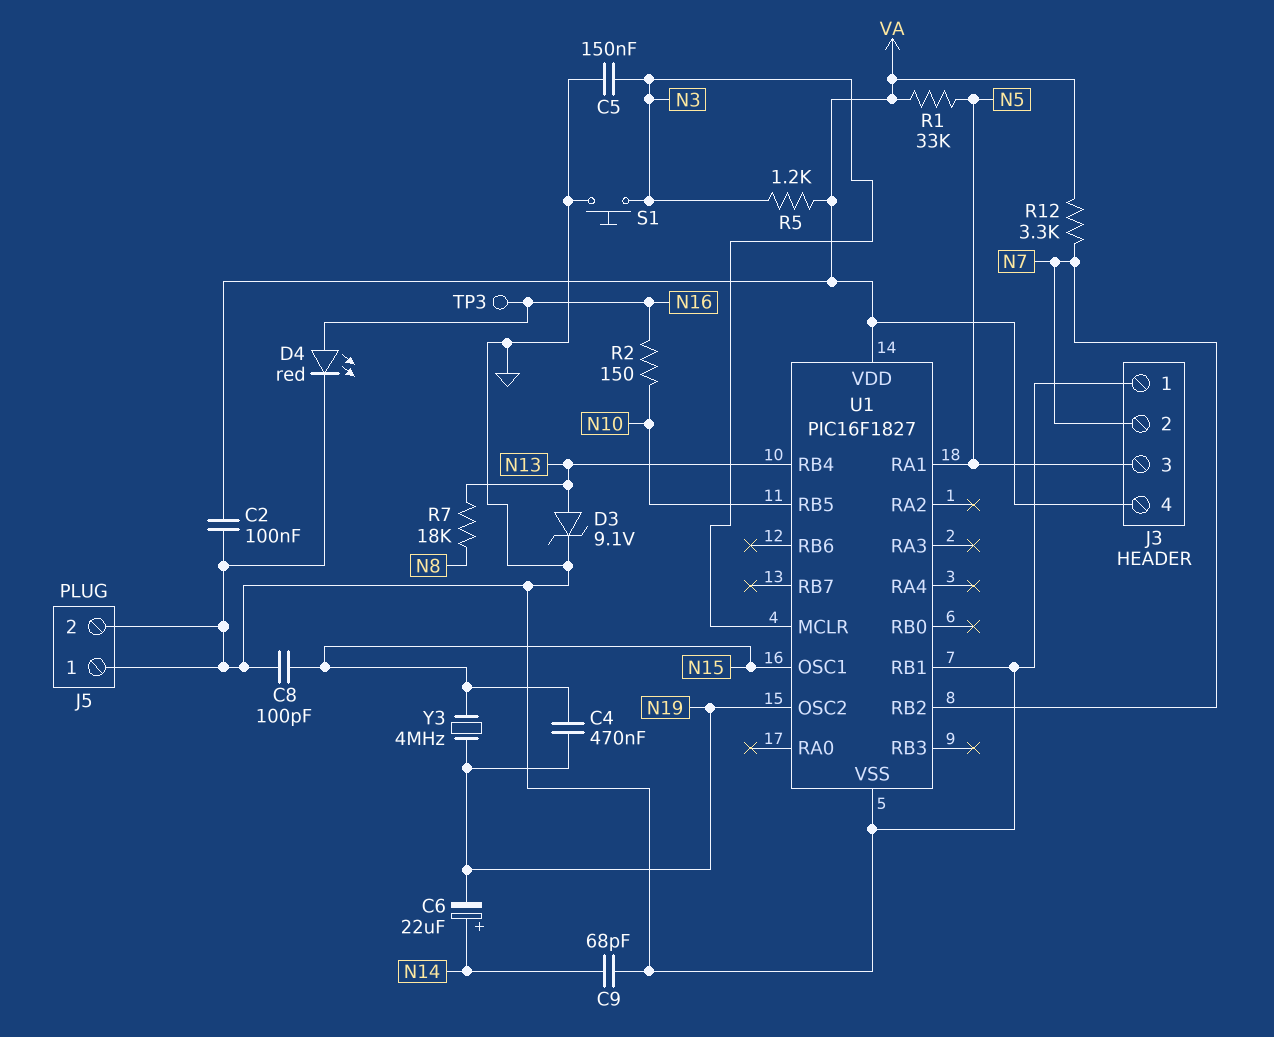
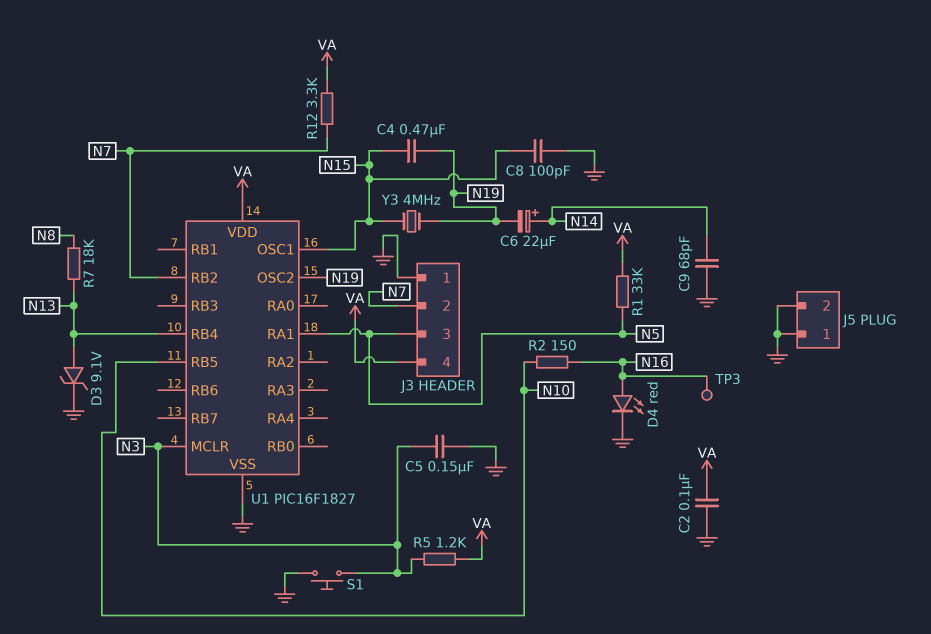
U1 pin RB1: GND -> none

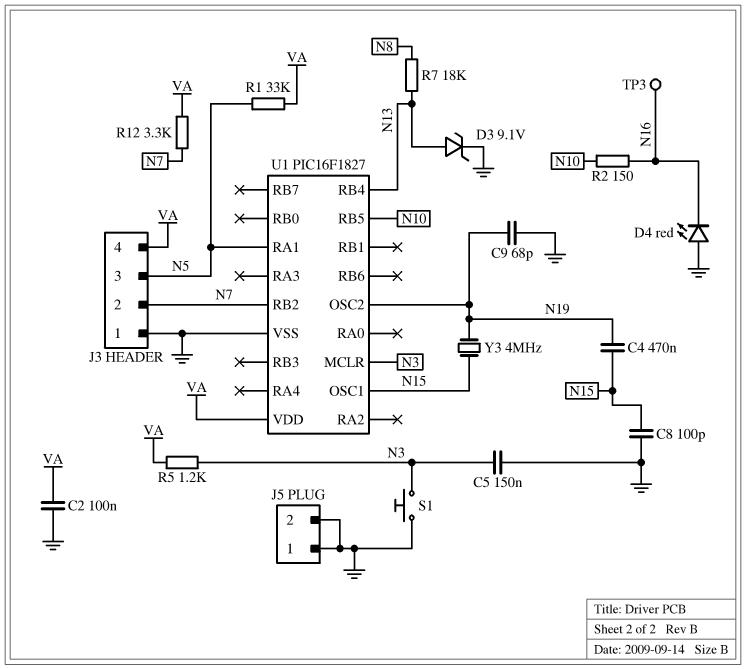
C6: 22uF (plus N14, minus N19) -> none
C9: 68pF (GND, N14) -> 68pF (GND, N19)
D4: LED red (A N16, K GND) -> LED red (A GND, K N16)

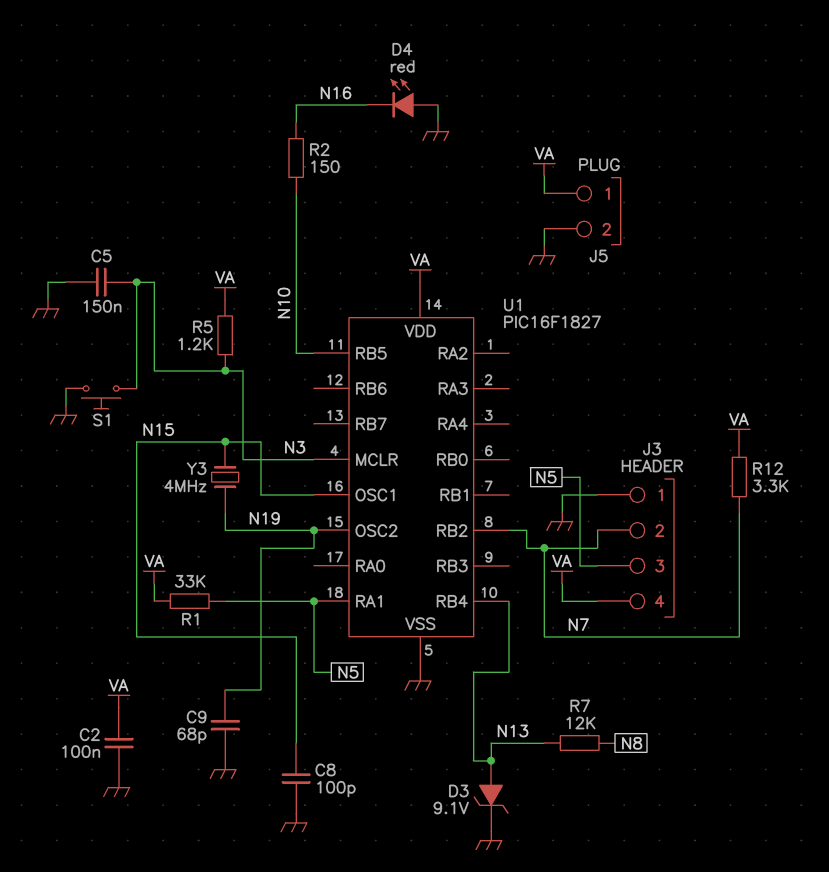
C4: 470nF (N15, N19) -> none
J5 pin 1: GND -> VA
R7: 18k (N8, N13) -> 12k (N8, N13)
TP3: test point (N16) -> none

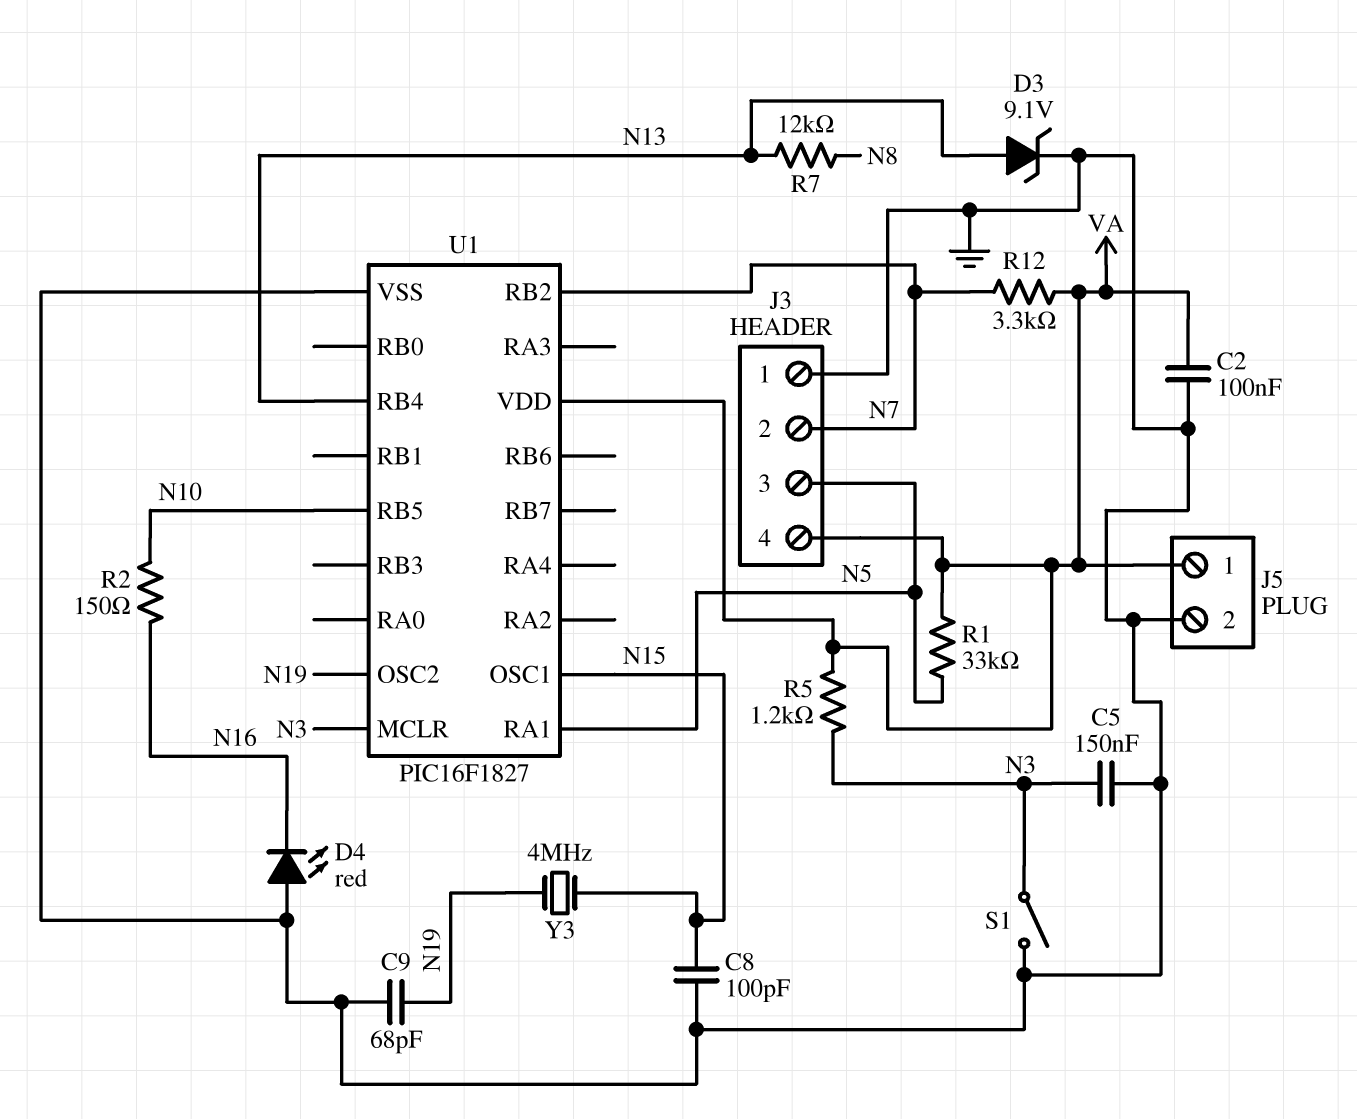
S1: button (GND, N3) -> switch (GND, N3)

